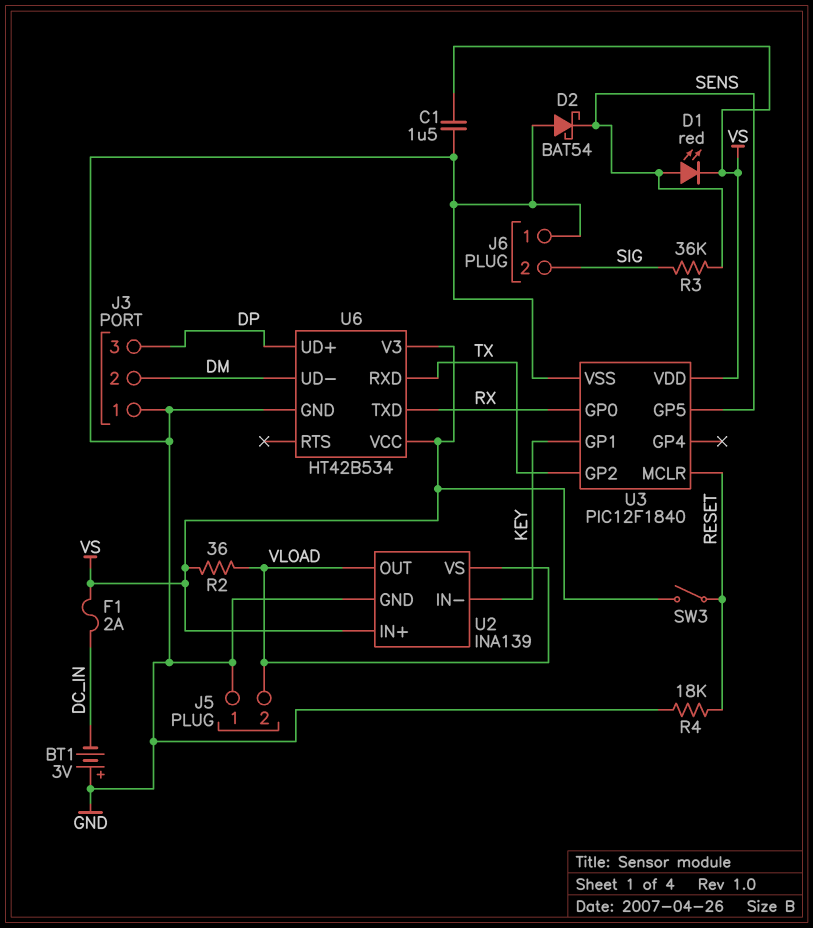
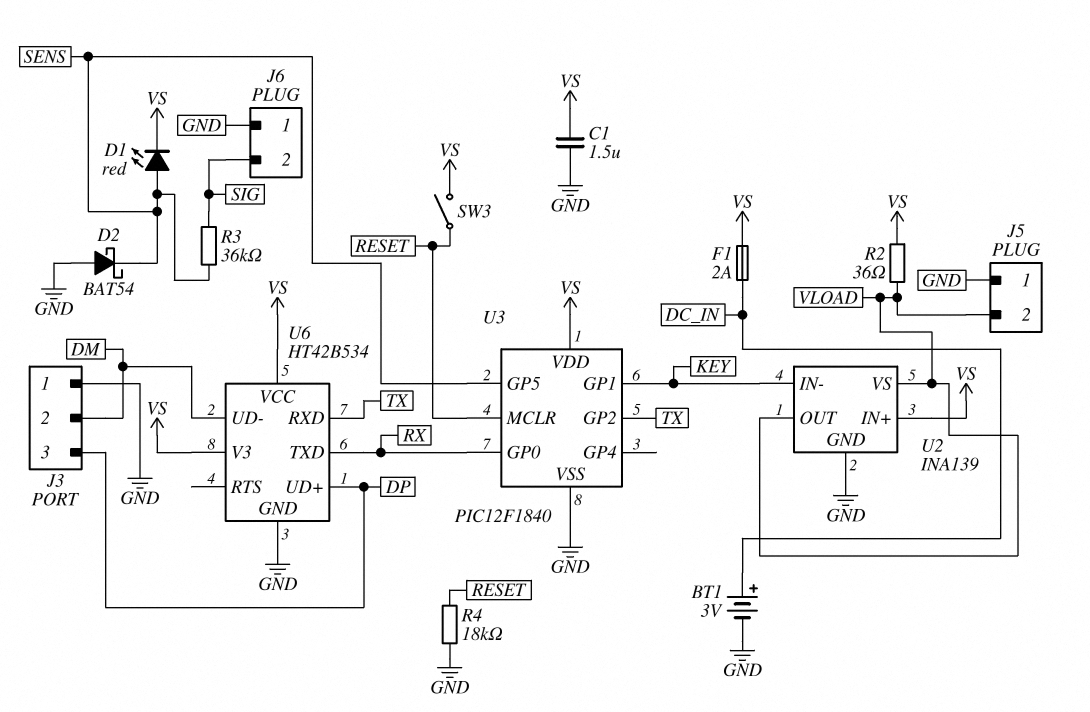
BT1: 3V (plus GND, minus DC_IN) -> 3V (plus DC_IN, minus GND)

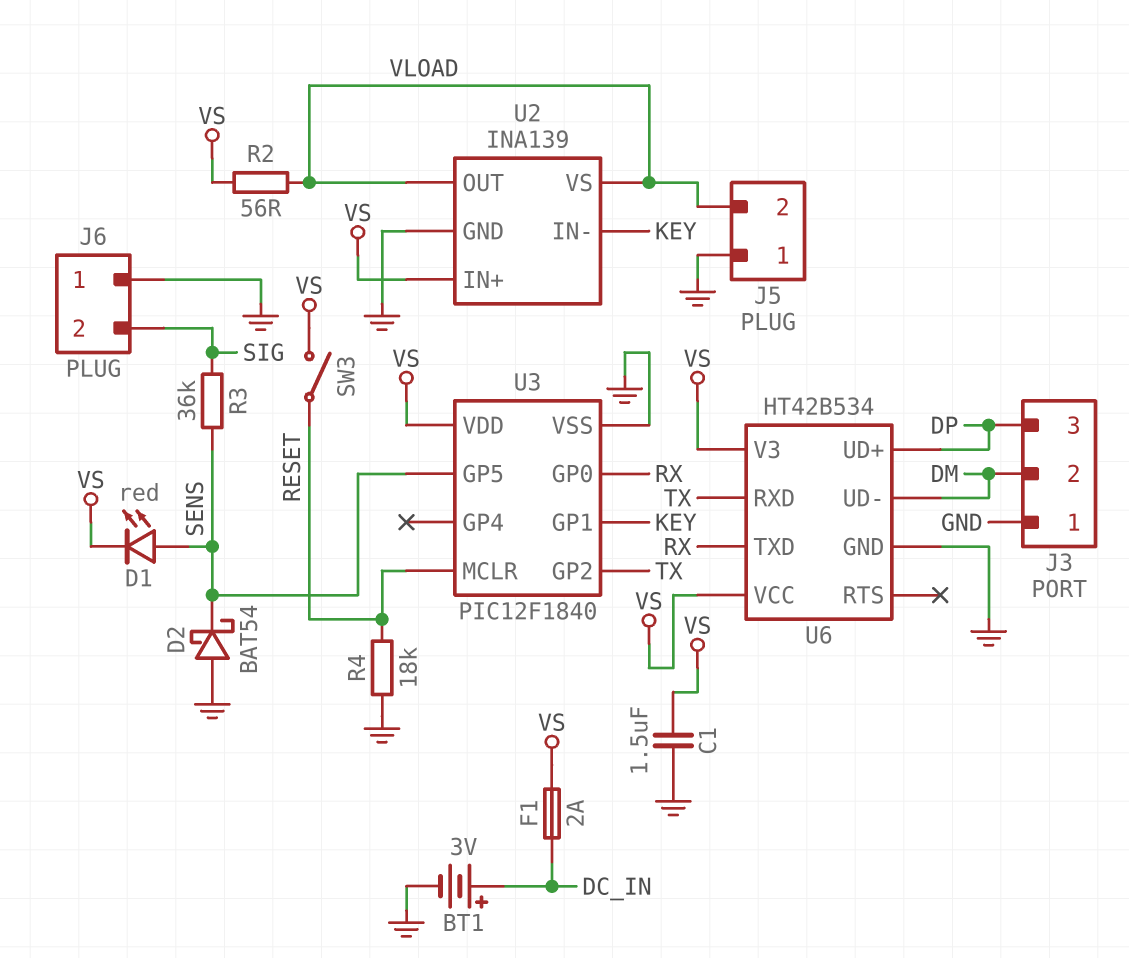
R2: 36 (VLOAD, VS) -> 56 (VLOAD, VS)

